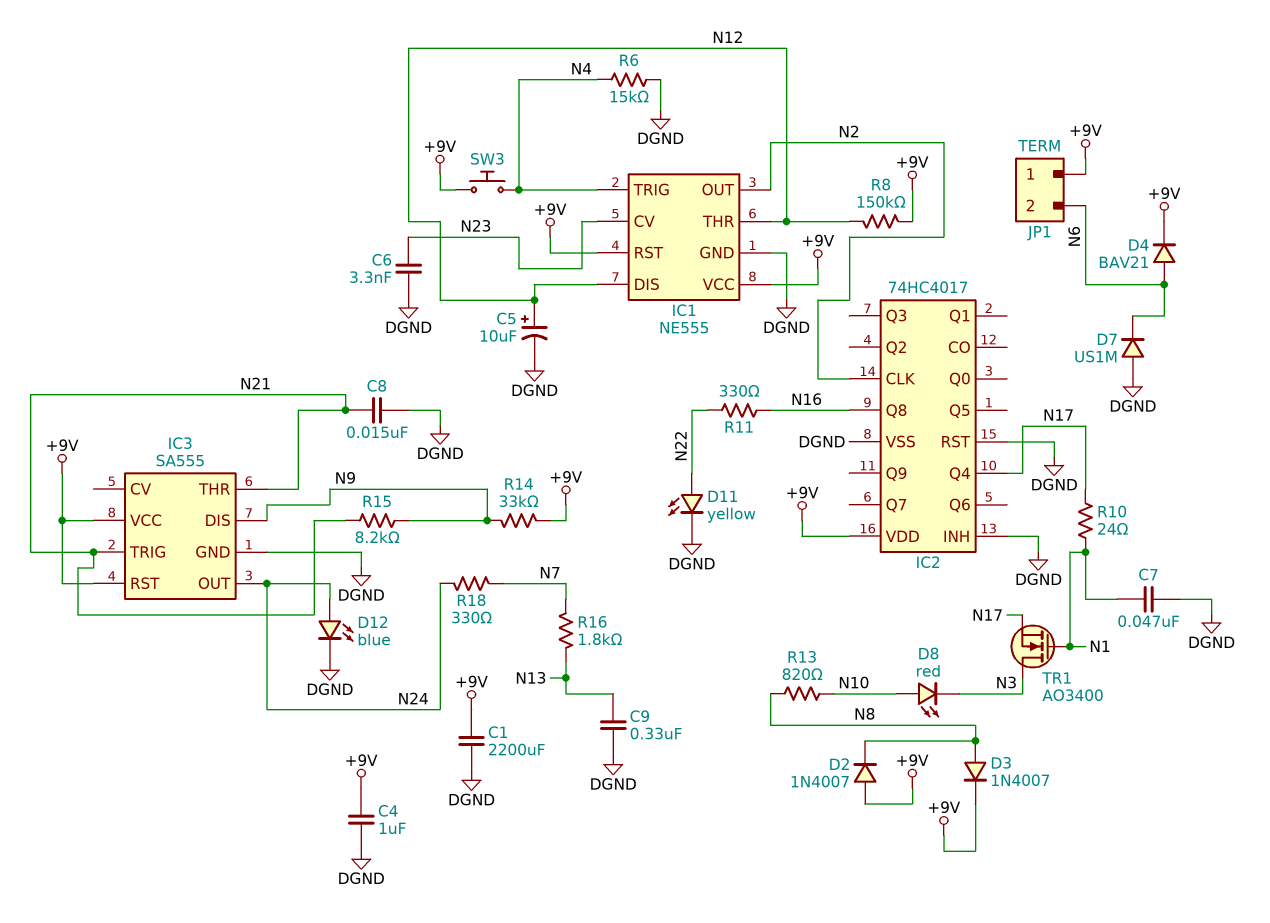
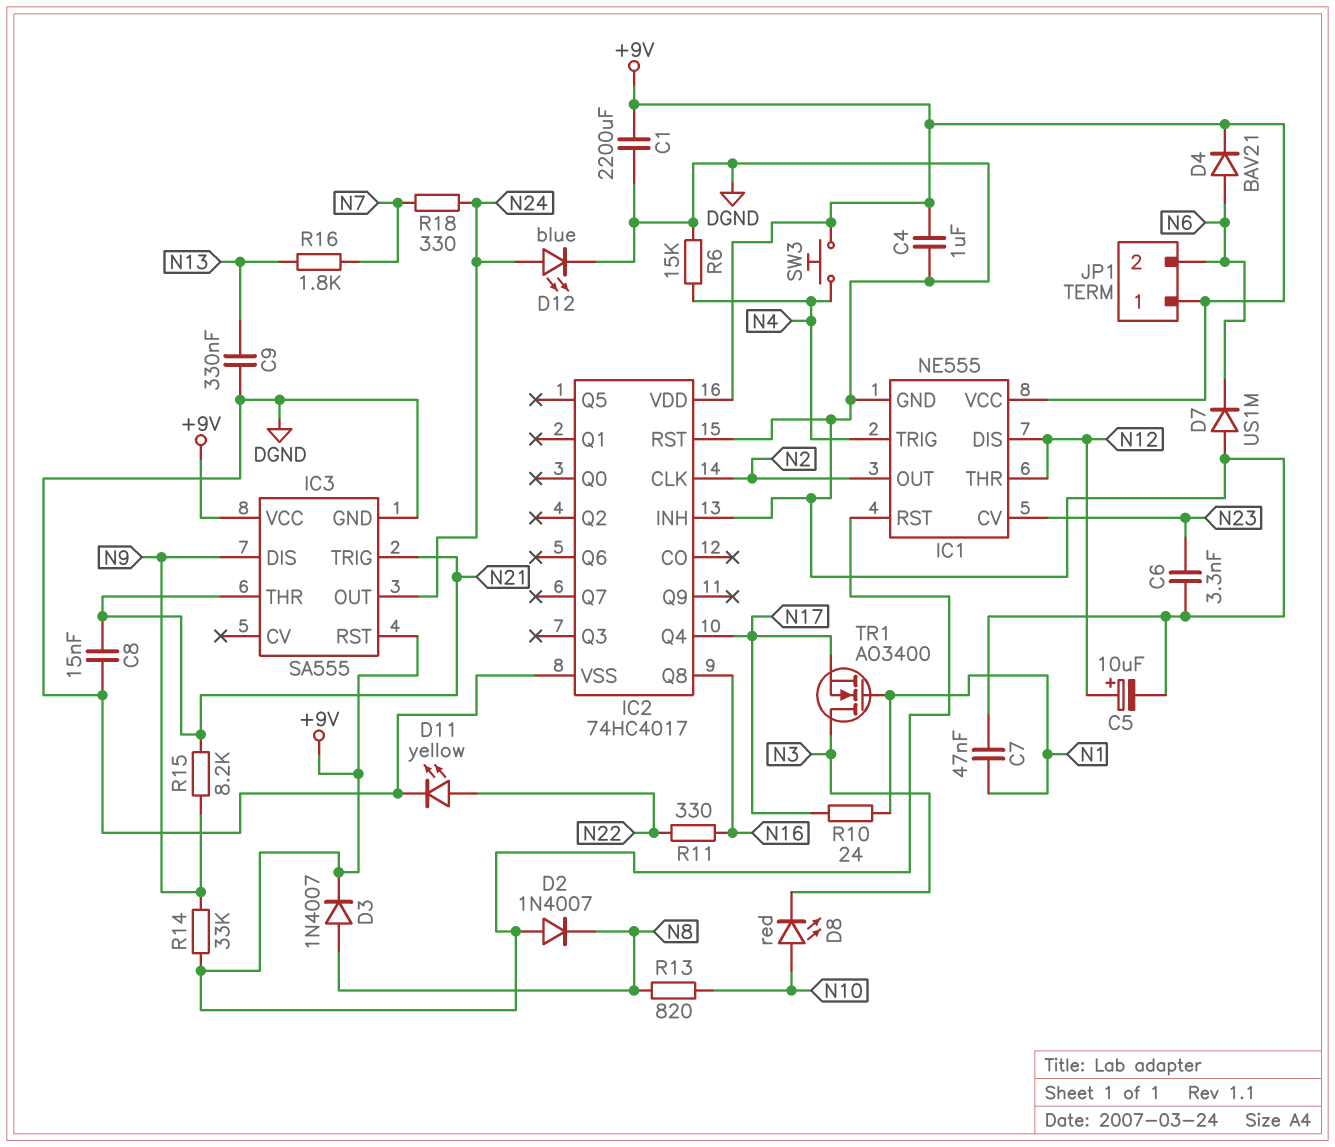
R8: 150k (+9V, N12) -> none

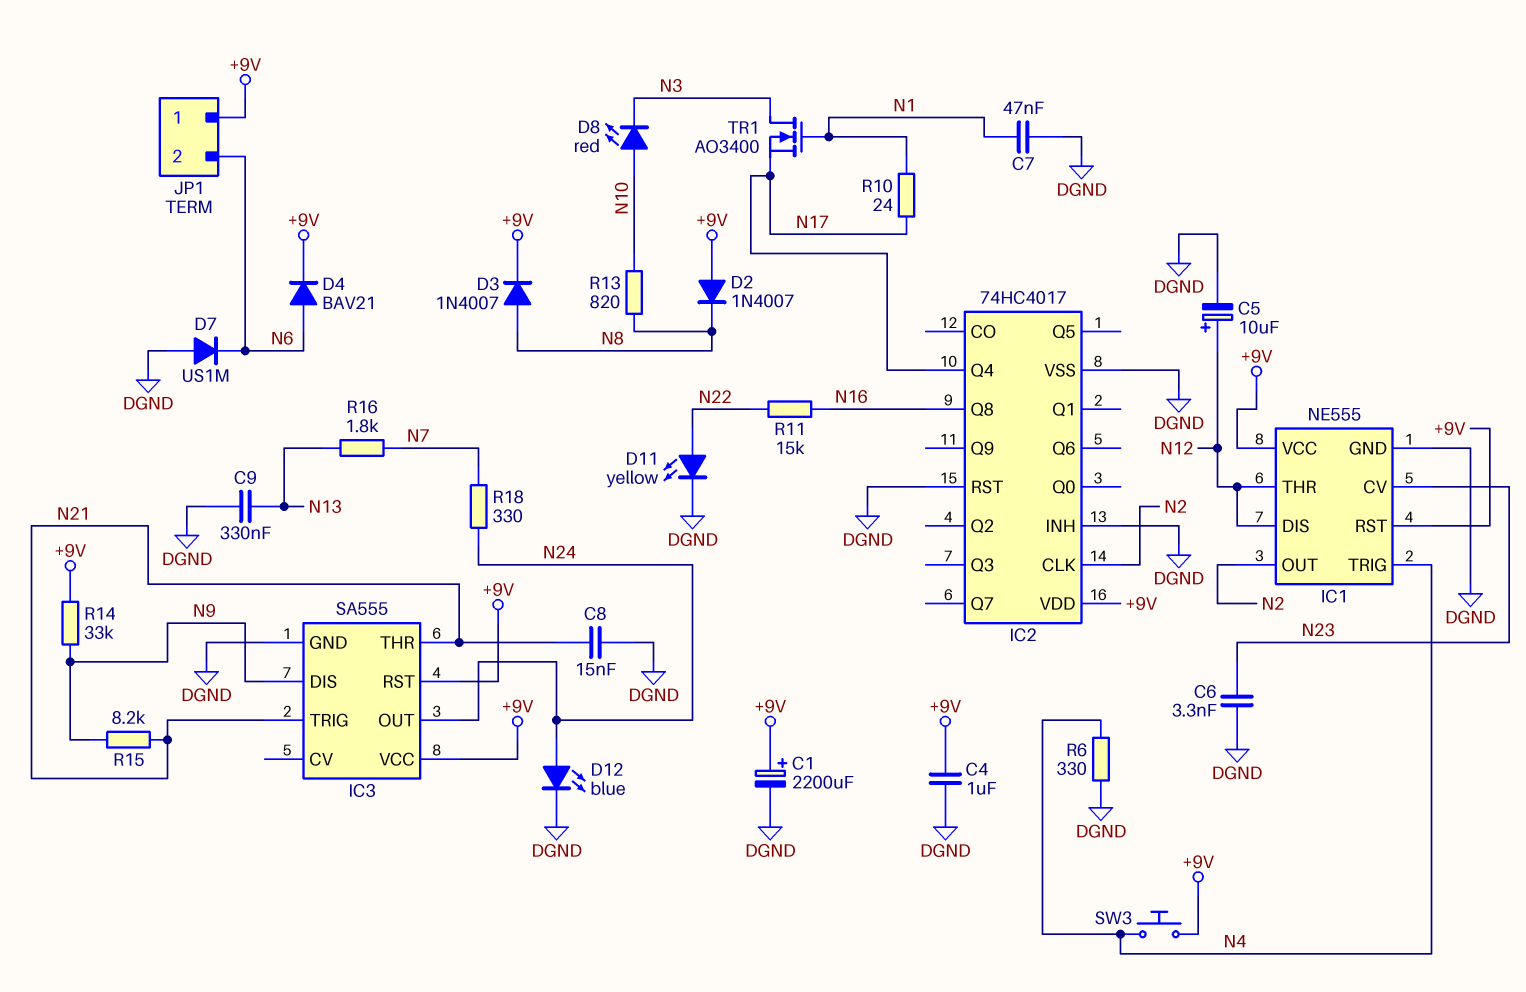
C1: 2200uF (+9V, DGND) -> 2200uF (plus +9V, minus DGND)
R6: 15k (DGND, N4) -> 330 (DGND, N4)
R11: 330 (N16, N22) -> 15k (N16, N22)

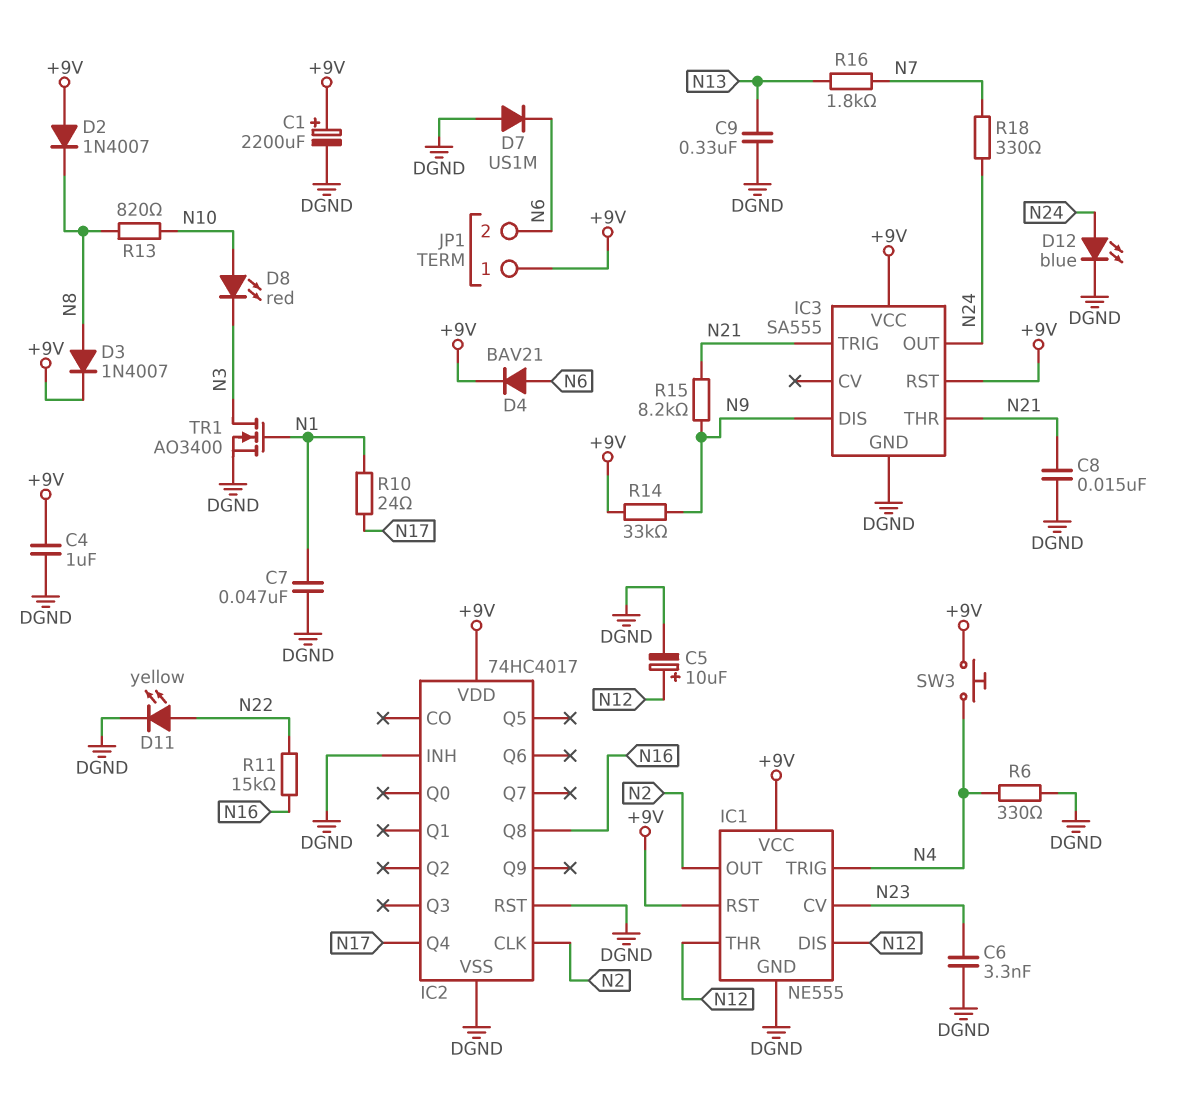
TR1: NMOS AO3400 (G N1, D N3, S N17) -> NMOS AO3400 (G N1, D N3, S DGND)

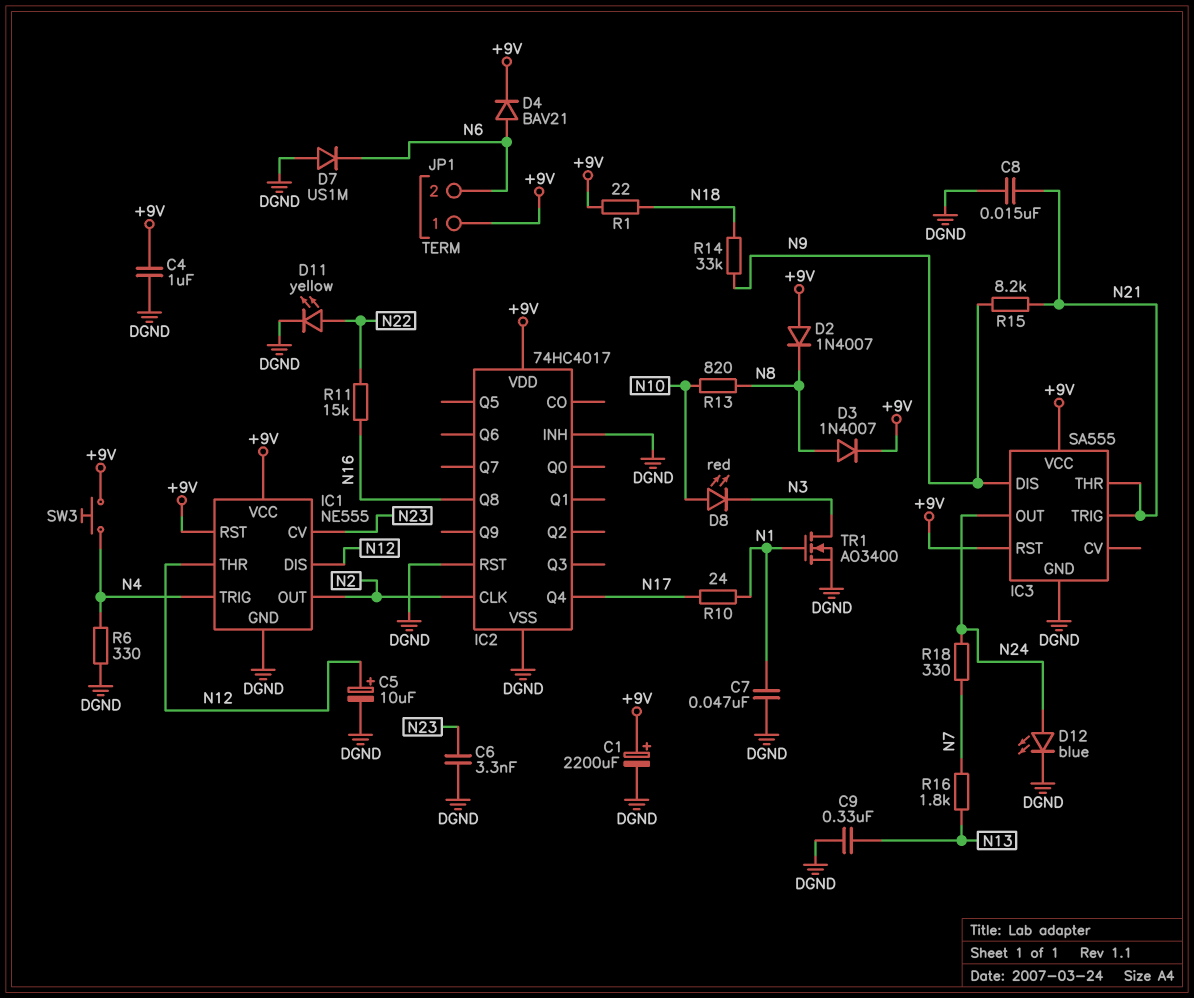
R1: none -> 22 (+9V, N18)
R14: 33k (+9V, N9) -> 33k (N9, N18)

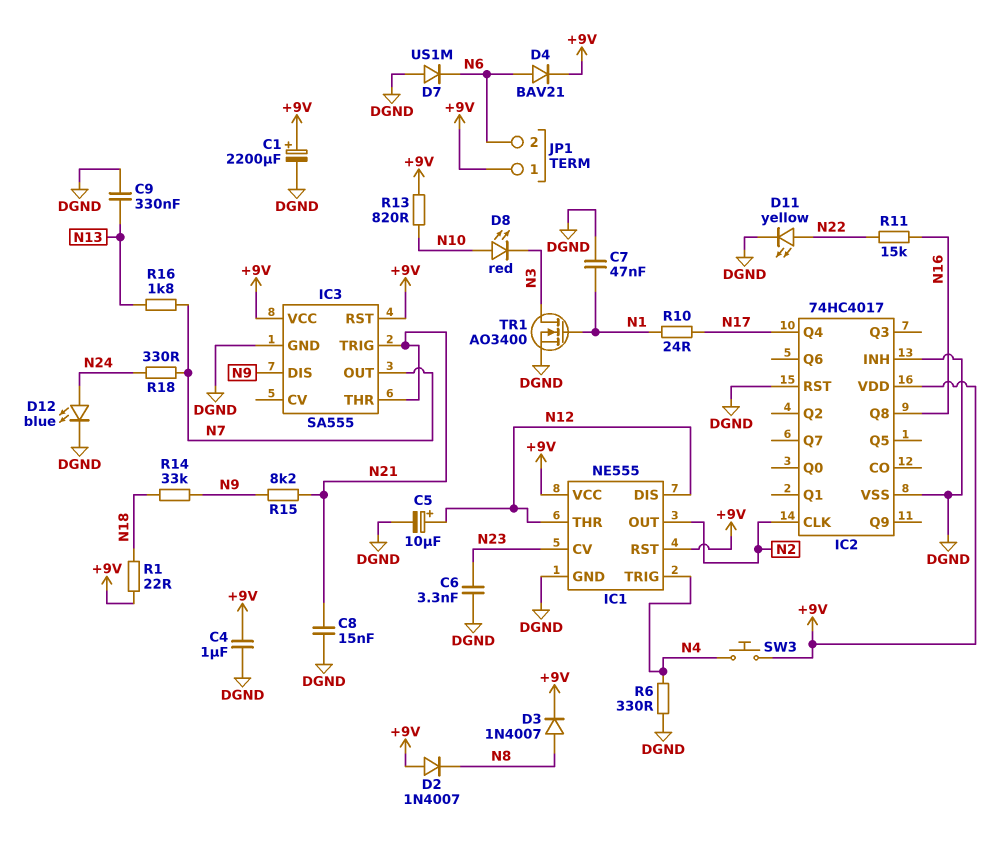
IC3 pin OUT: N24 -> N7
R13: 820 (N8, N10) -> 820 (+9V, N10)

